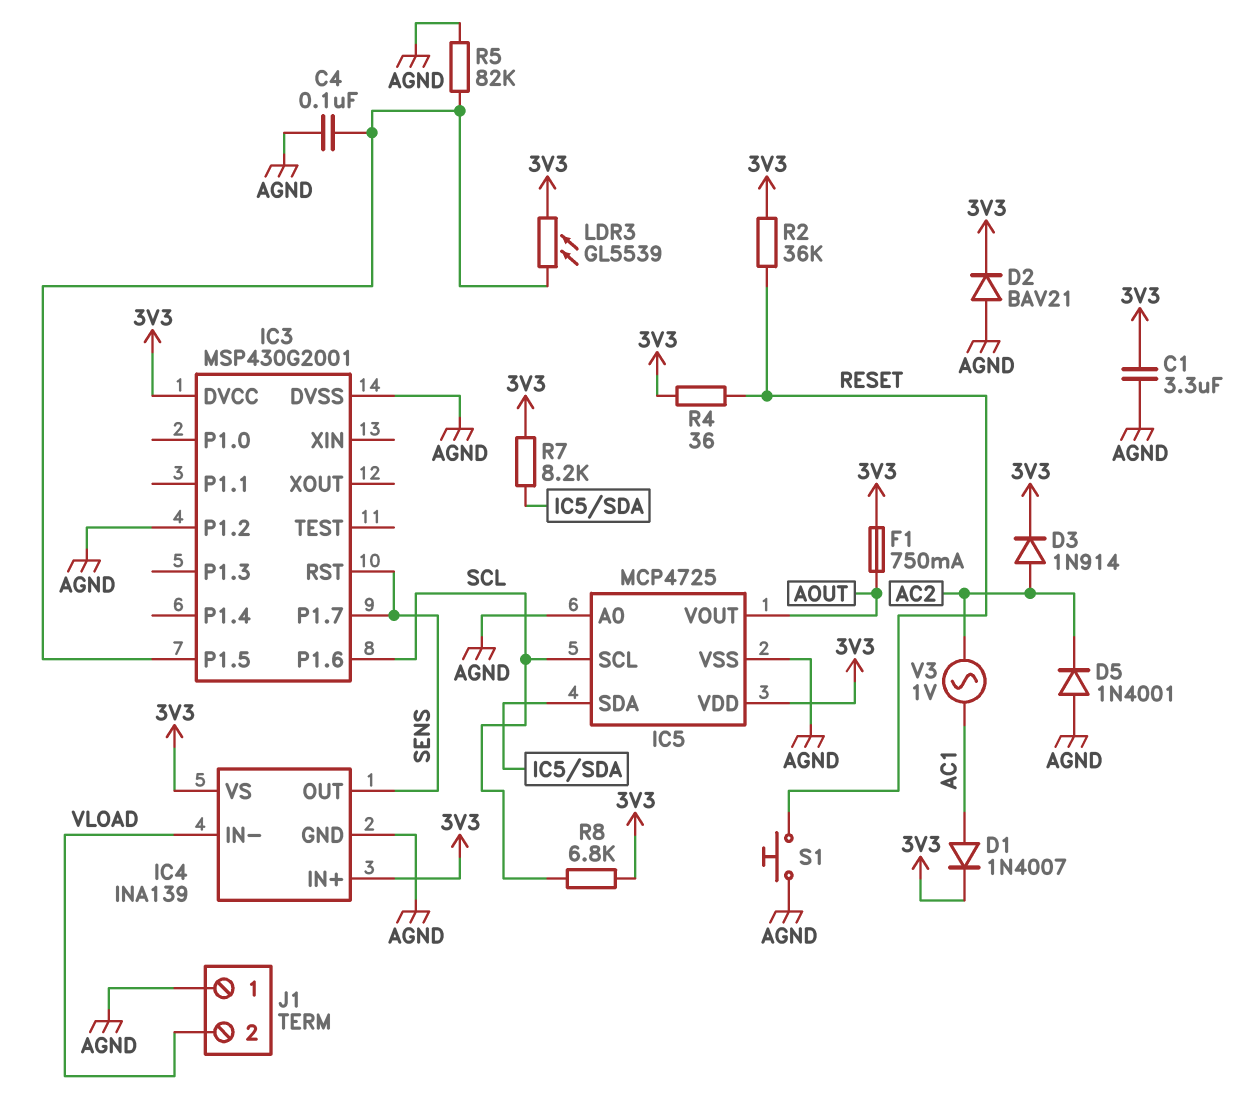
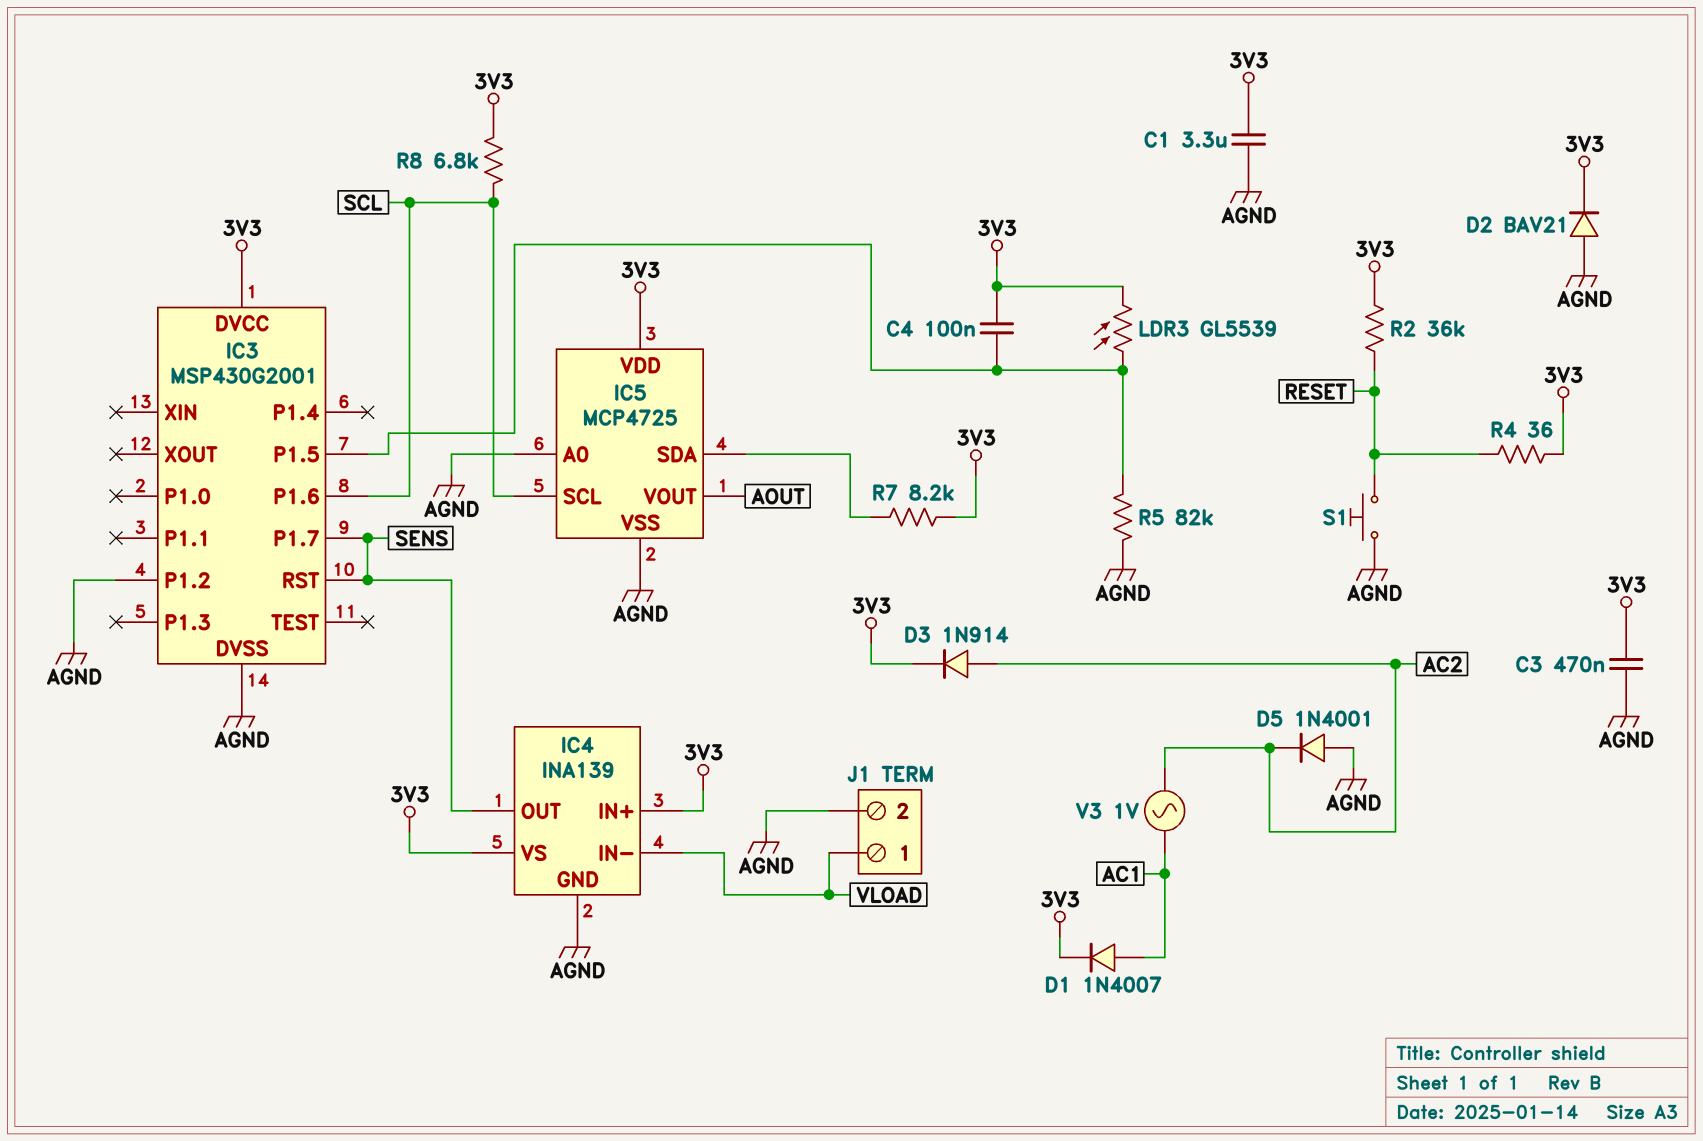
C3: none -> 470nF (3V3, AGND)
C4: 100nF (AGND, IC3/P1.5) -> 100nF (3V3, IC3/P1.5)
F1: 750mA (3V3, AOUT) -> none
J1 pin 1: AGND -> VLOAD
J1 pin 2: VLOAD -> AGND

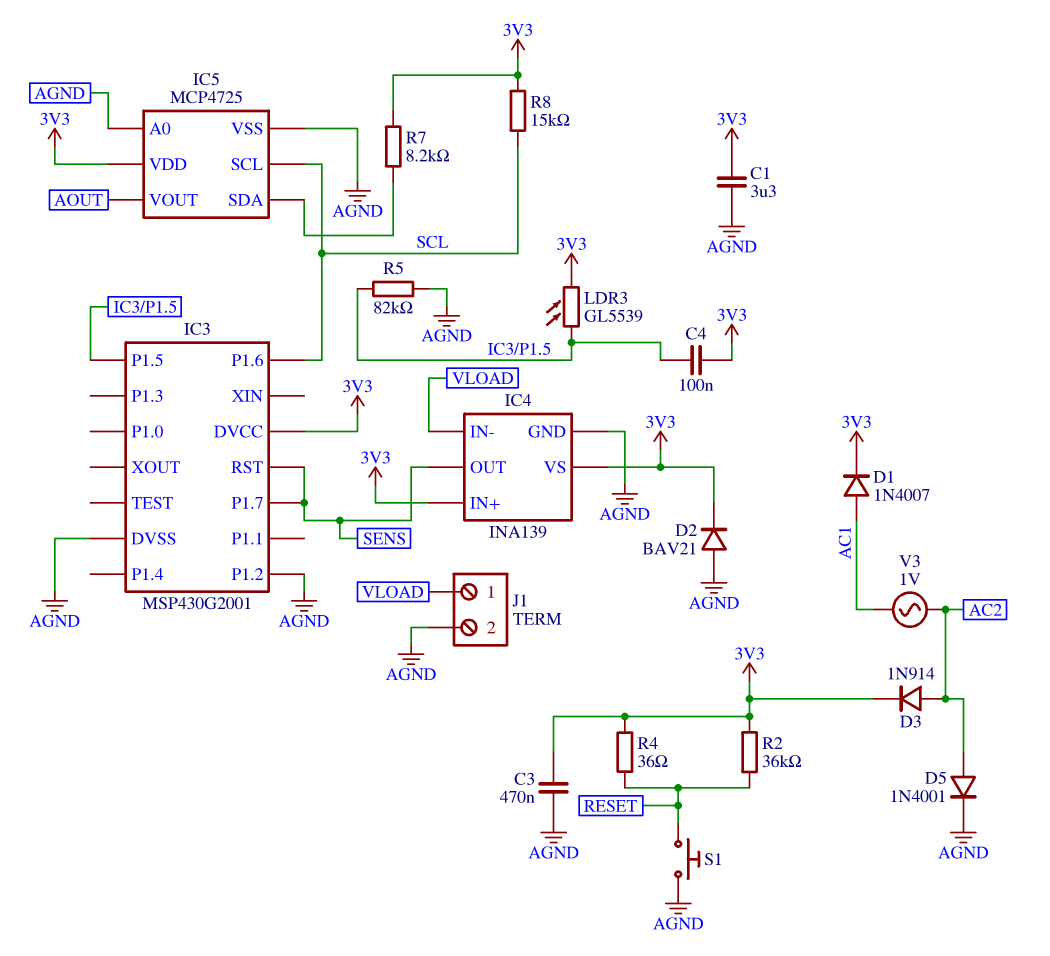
D5: diode 1N4001 (A AGND, K AC2) -> diode 1N4001 (A AC2, K AGND)
R8: 6.8k (3V3, SCL) -> 15k (3V3, SCL)

